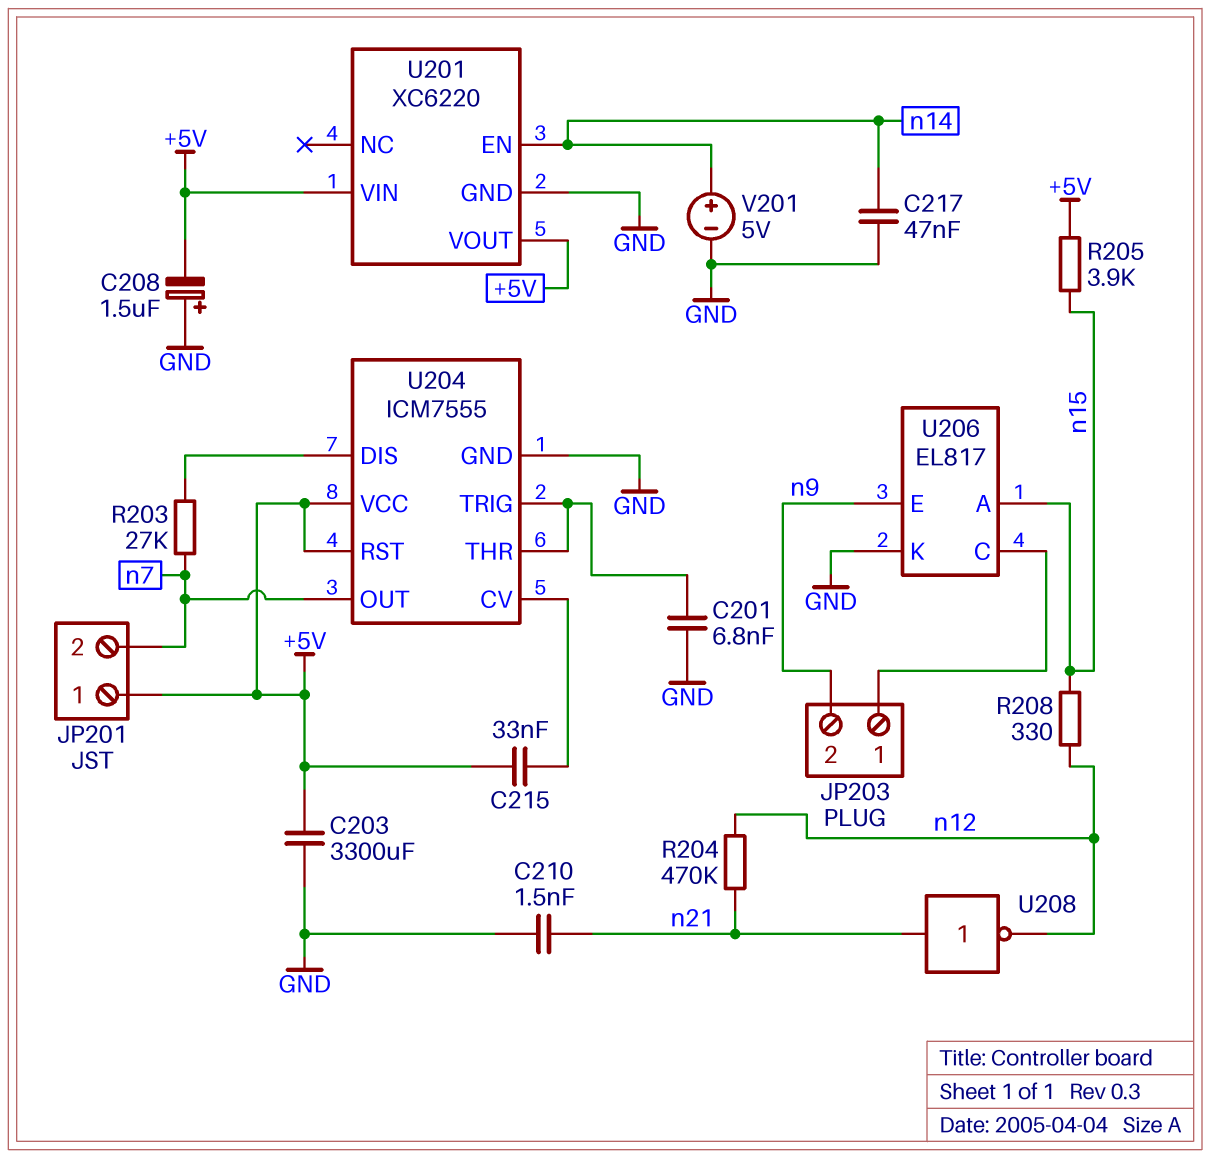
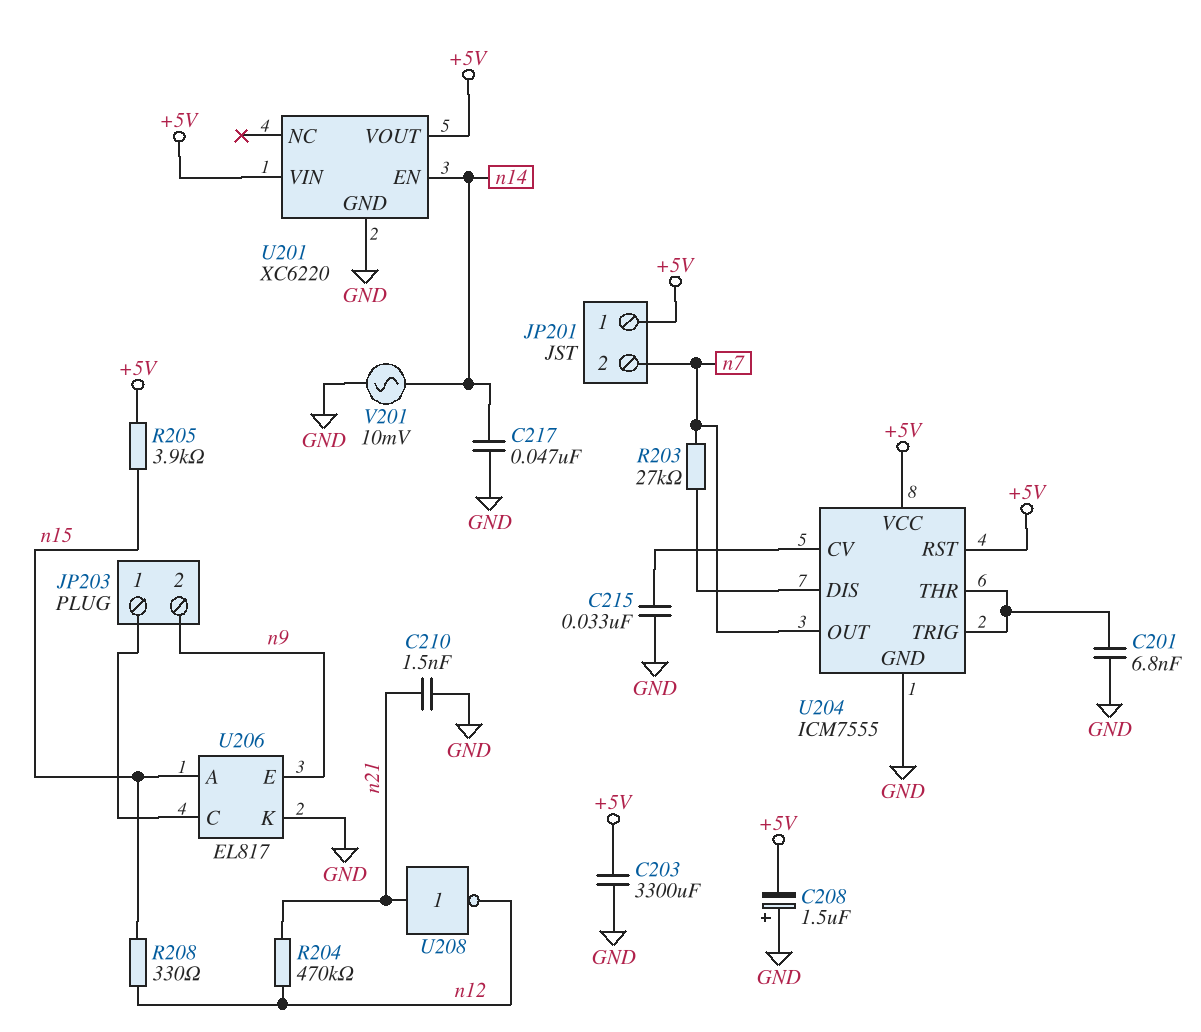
C215: 33nF (+5V, U204/CV) -> 33nF (GND, U204/CV)
V201: 5V (plus n14, minus GND) -> AC 10mV (GND, n14)

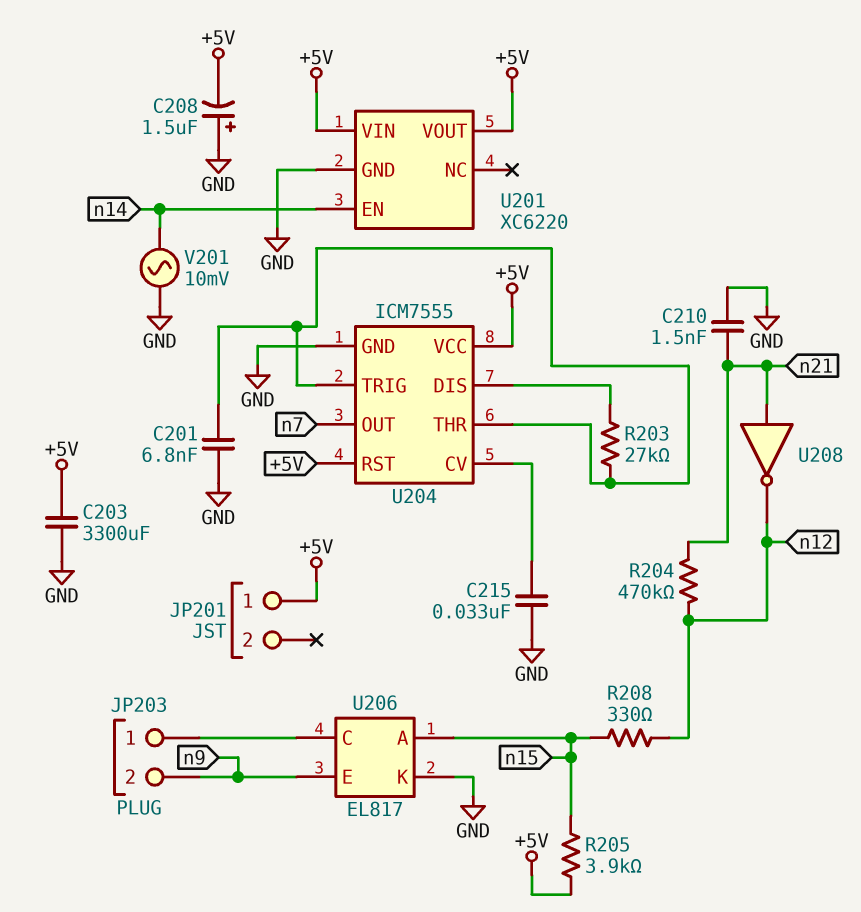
C217: 47nF (GND, n14) -> none
JP201 pin 2: n7 -> none
R203: 27k (U204/DIS, n7) -> 27k (U204/DIS, U204/THR)

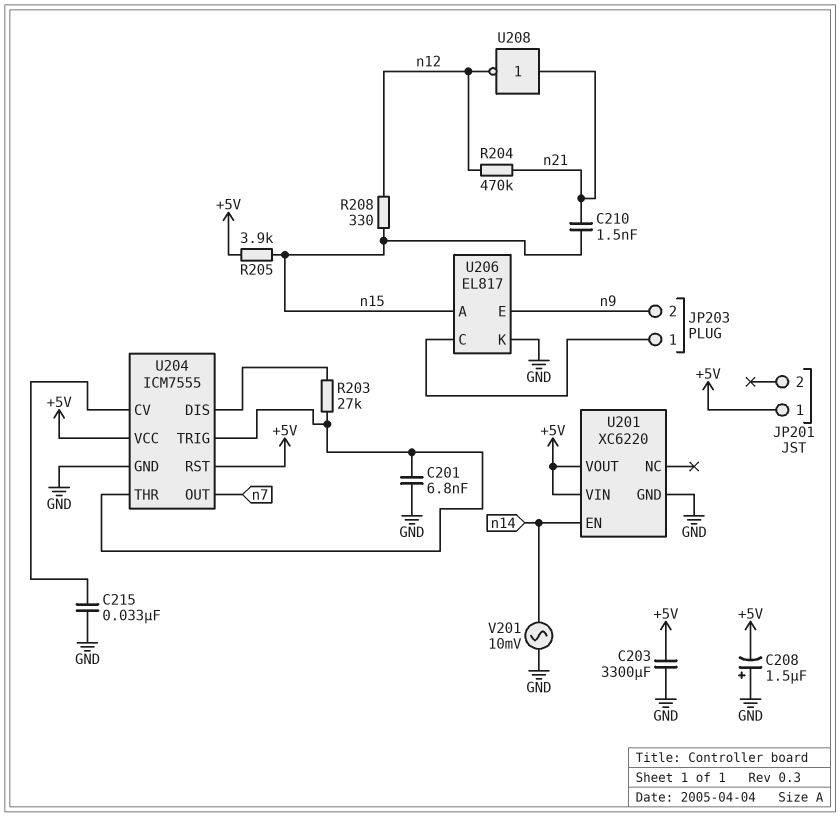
C210: 1.5nF (GND, n21) -> 1.5nF (n15, n21)

